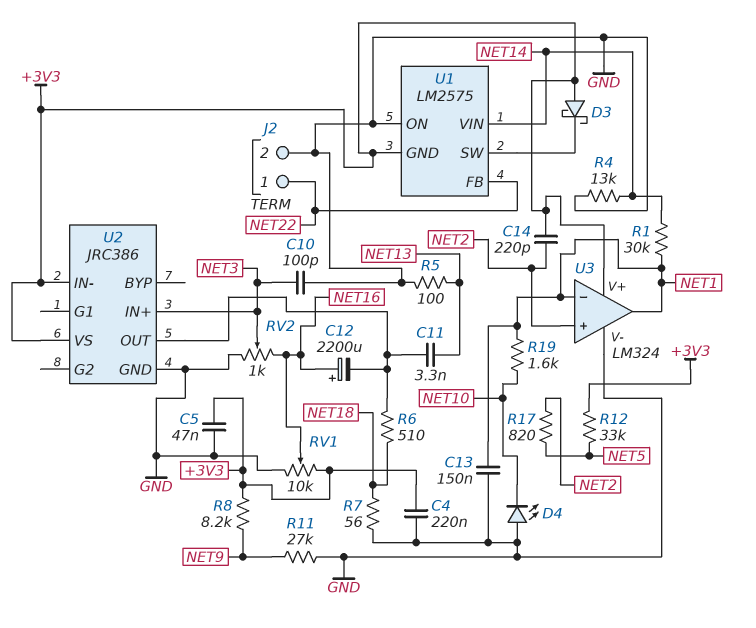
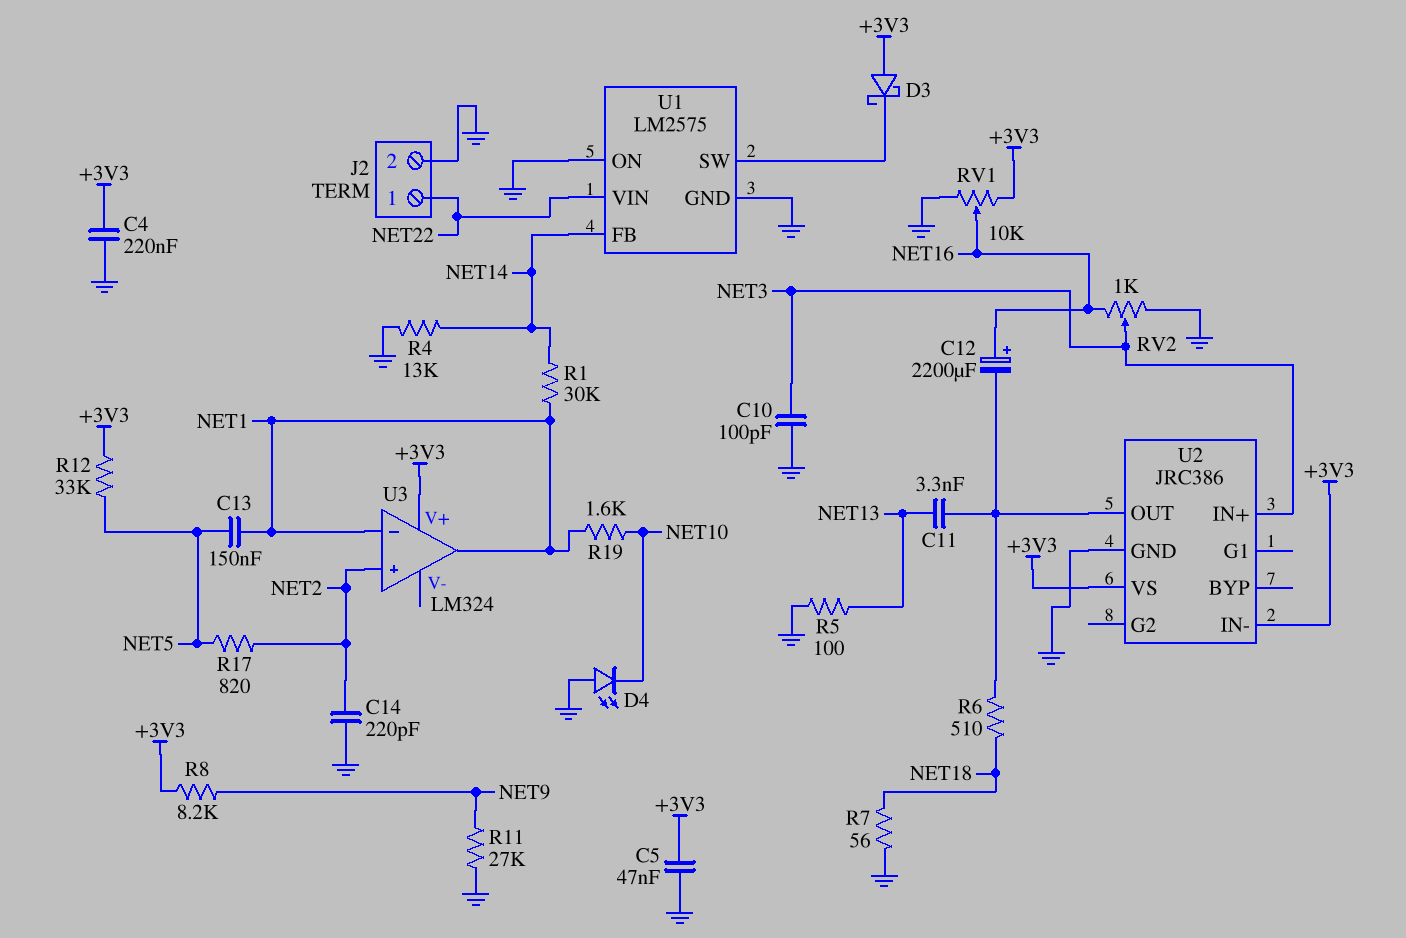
C13: 150nF (GND, NET1) -> 150nF (NET1, NET5)
C14: 220pF (+3V3, NET2) -> 220pF (GND, NET2)
U1 pin FB: NET22 -> NET14
U1 pin GND: +3V3 -> GND
U1 pin VIN: NET14 -> NET22
U3 pin V-: GND -> none

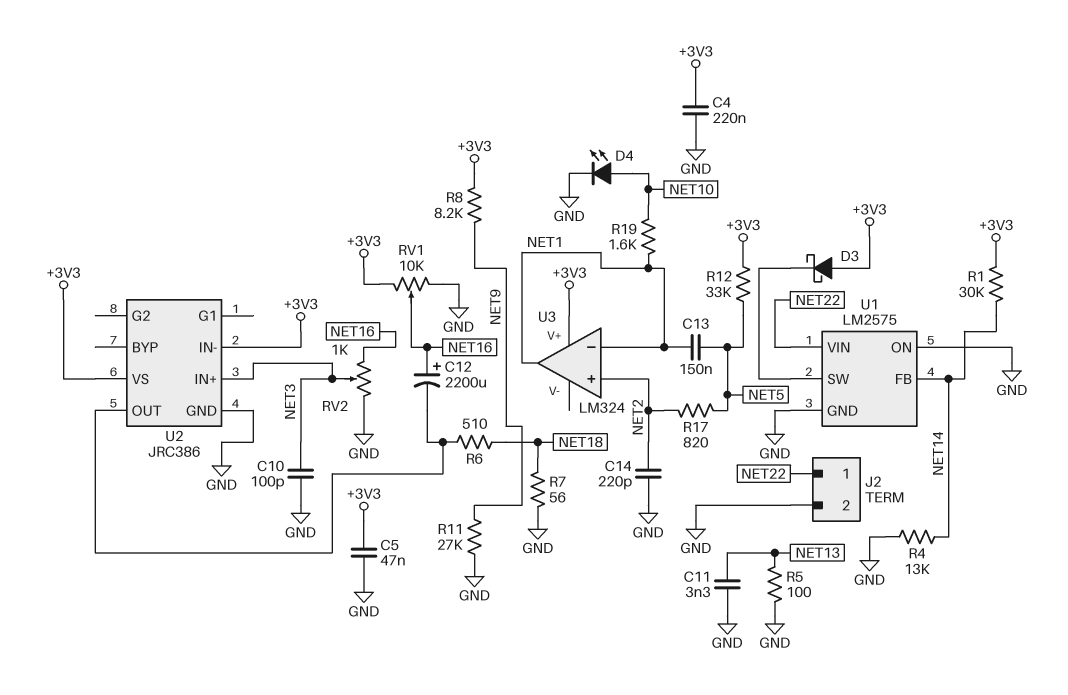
C11: 3.3nF (NET13, U2/OUT) -> 3.3nF (GND, NET13)
D4: LED (A GND, K NET10) -> LED (A NET10, K GND)
R1: 30k (NET1, NET14) -> 30k (+3V3, NET14)

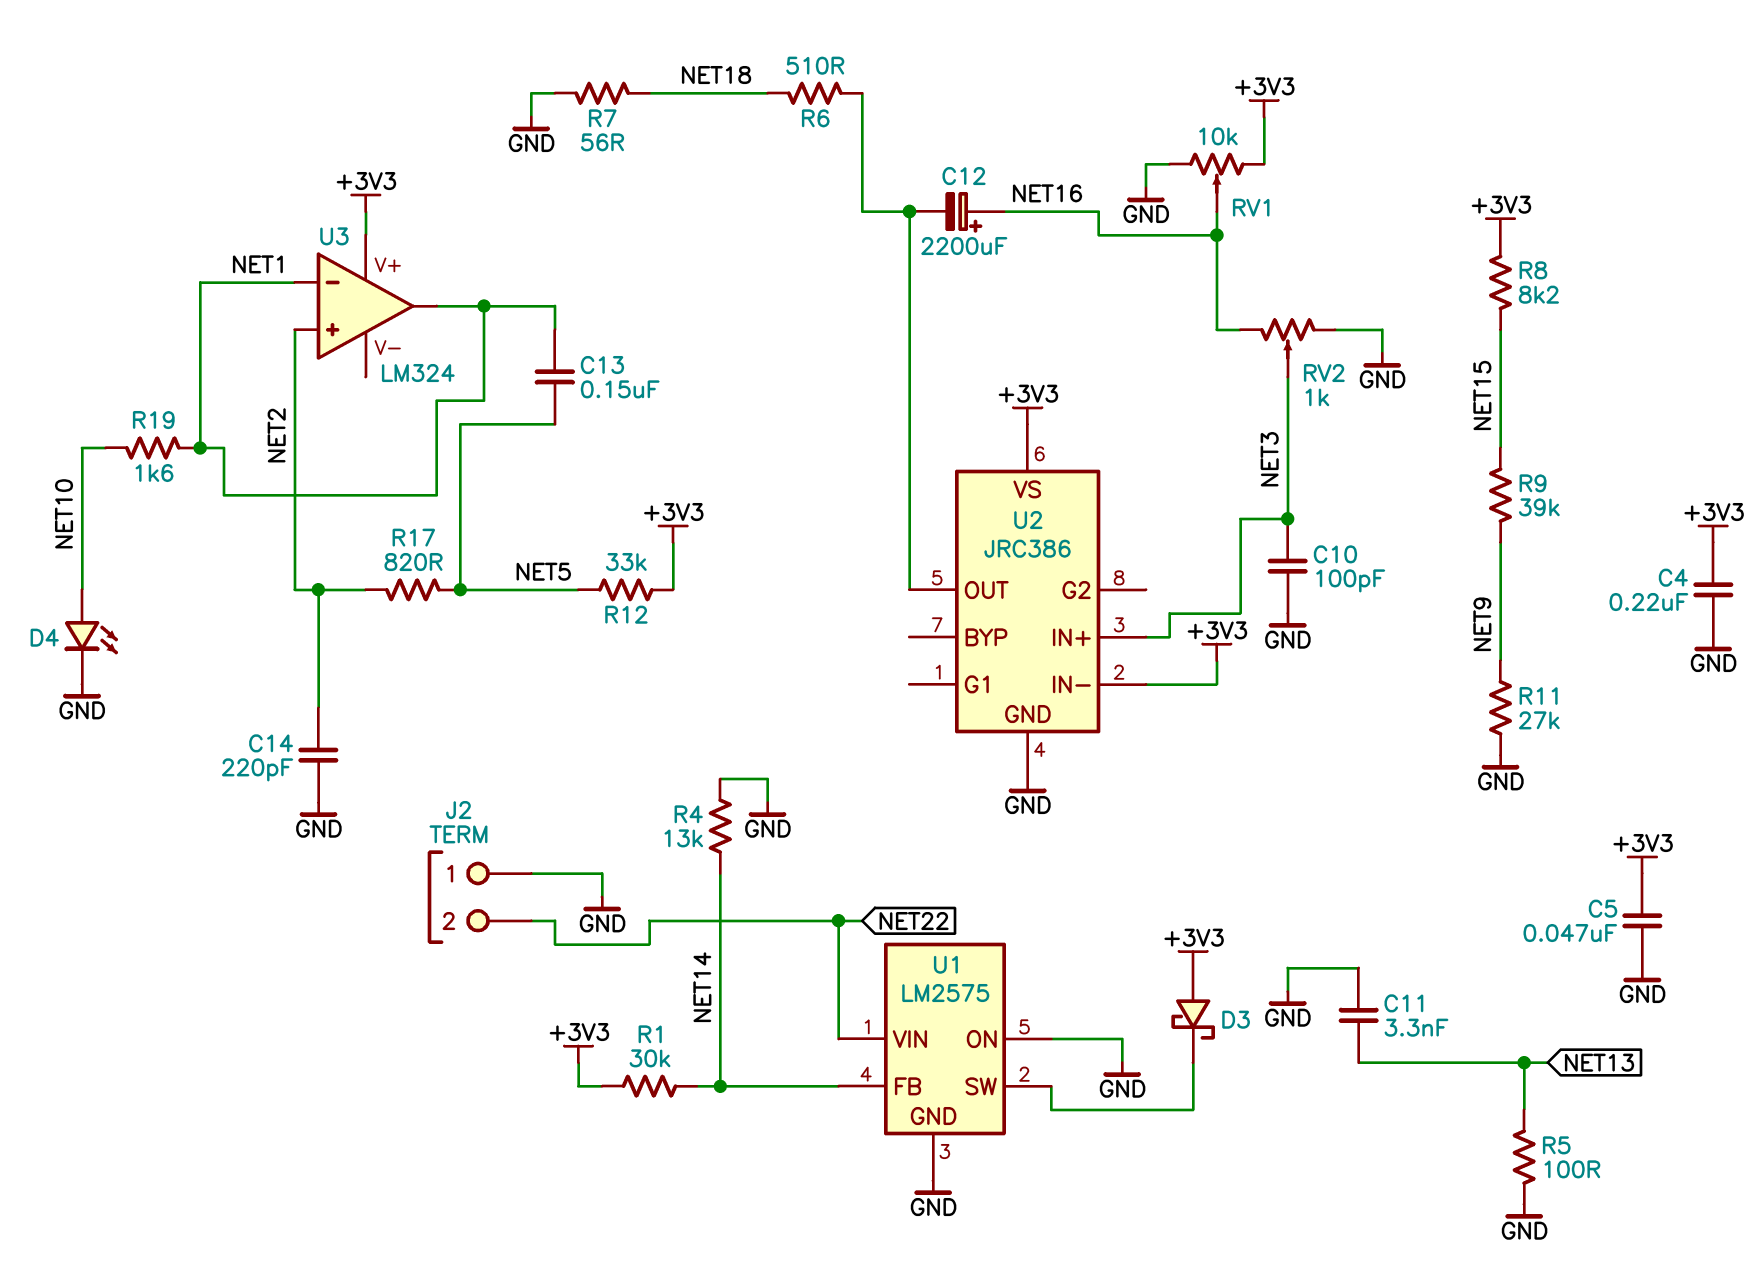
J2 pin 1: NET22 -> GND
J2 pin 2: GND -> NET22
R8: 8.2k (+3V3, NET9) -> 8.2k (+3V3, NET15)
R9: none -> 39k (NET9, NET15)

